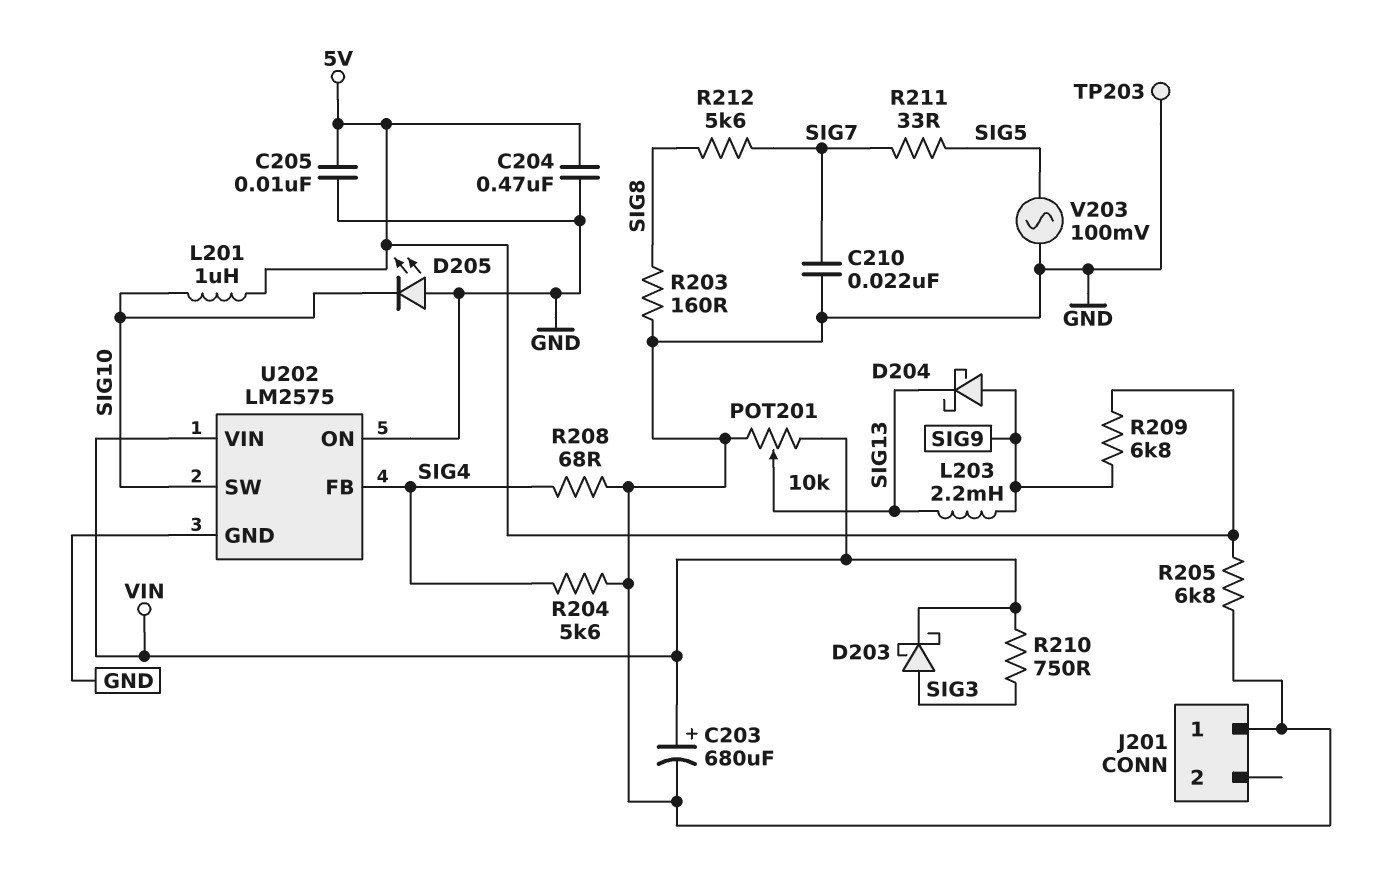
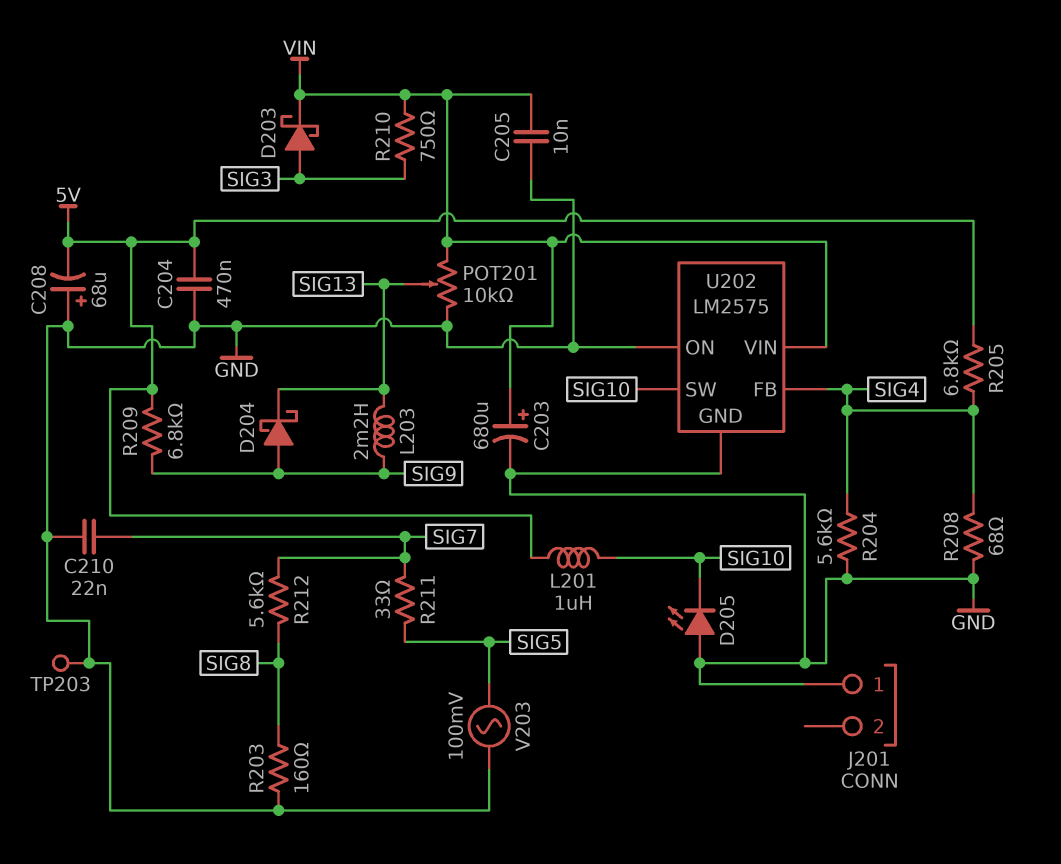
C205: 10nF (5V, GND) -> 10nF (GND, VIN)
C208: none -> 68uF (plus GND, minus 5V)
R205: 6.8k (5V, GND) -> 6.8k (5V, SIG4)

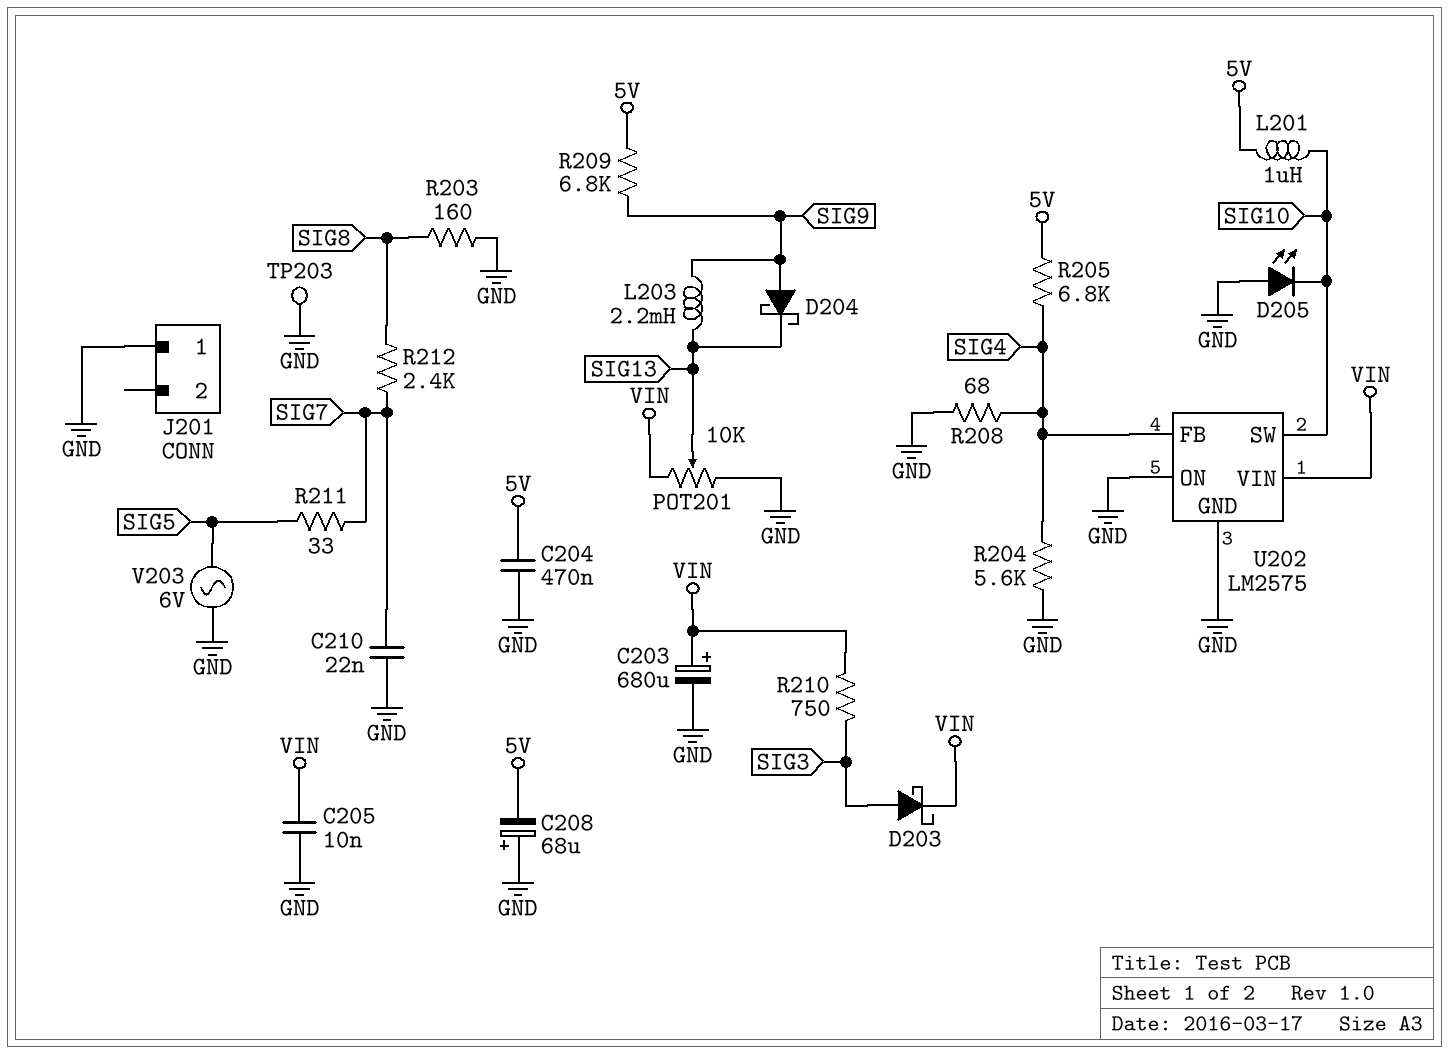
R212: 5.6k (SIG7, SIG8) -> 2.4k (SIG7, SIG8)
V203: AC 100mV (GND, SIG5) -> AC 6V (GND, SIG5)

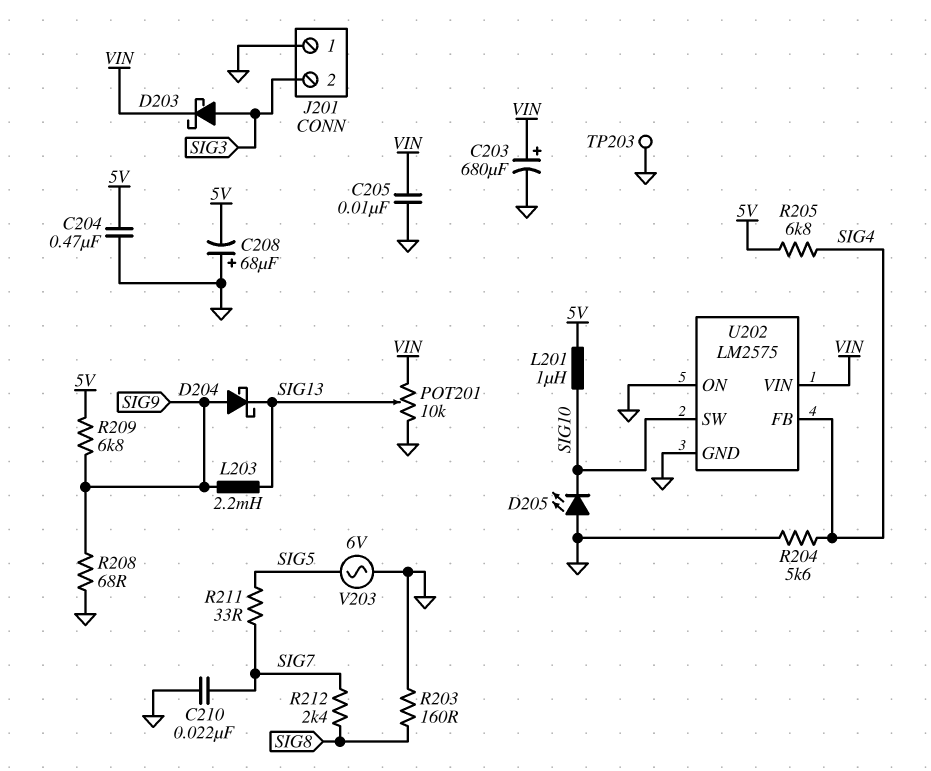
J201 pin 2: none -> SIG3
R208: 68 (GND, SIG4) -> 68 (GND, SIG9)
R210: 750 (SIG3, VIN) -> none

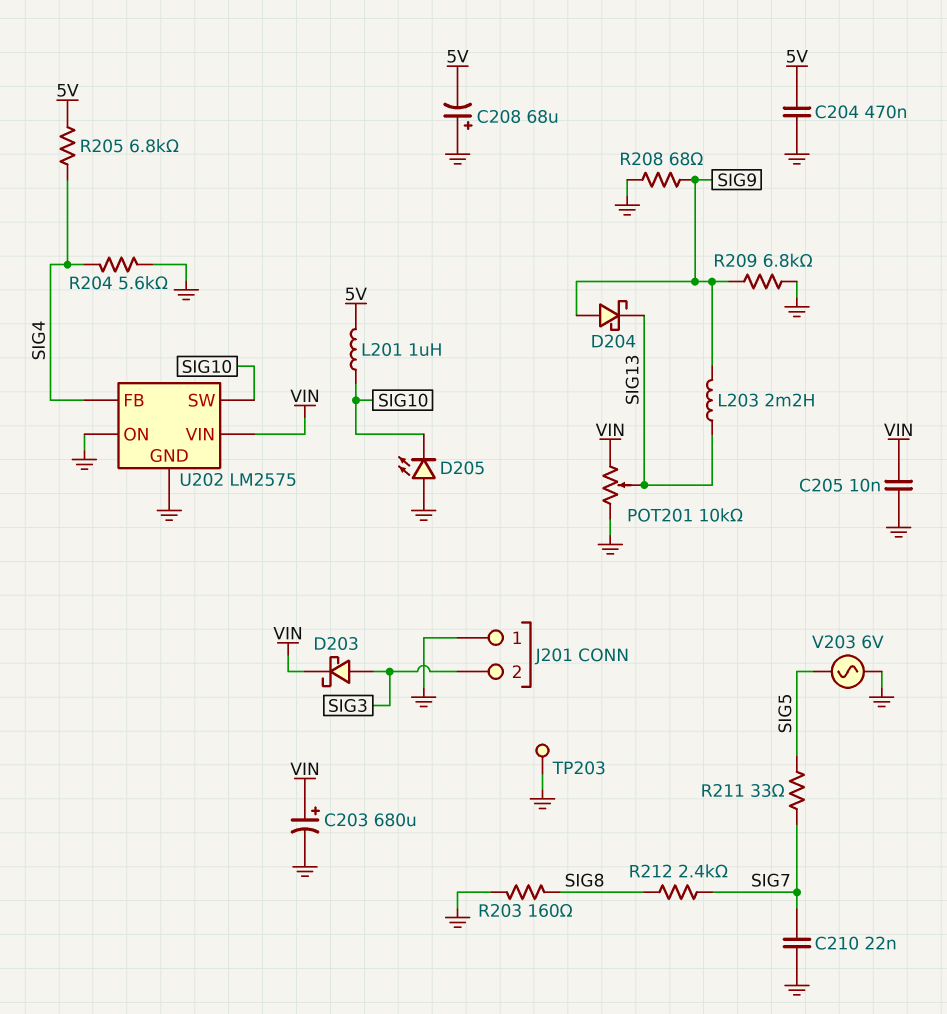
R209: 6.8k (5V, SIG9) -> 6.8k (GND, SIG9)

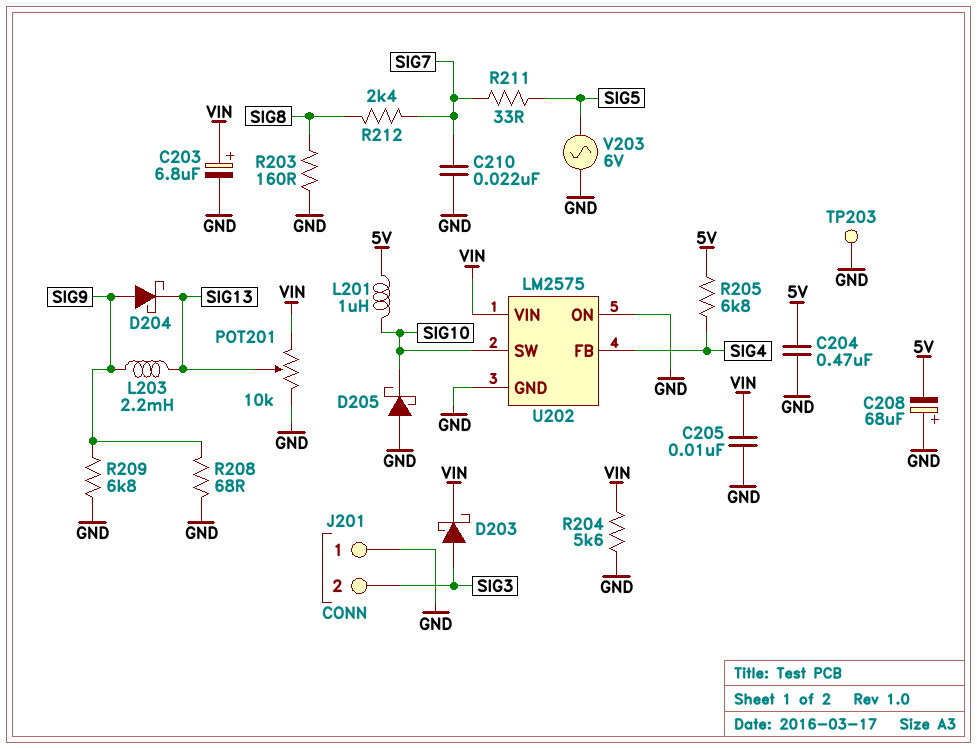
C203: 680uF (plus VIN, minus GND) -> 6.8uF (plus VIN, minus GND)
D205: LED (A GND, K SIG10) -> schottky (A GND, K SIG10)
R204: 5.6k (GND, SIG4) -> 5.6k (GND, VIN)

